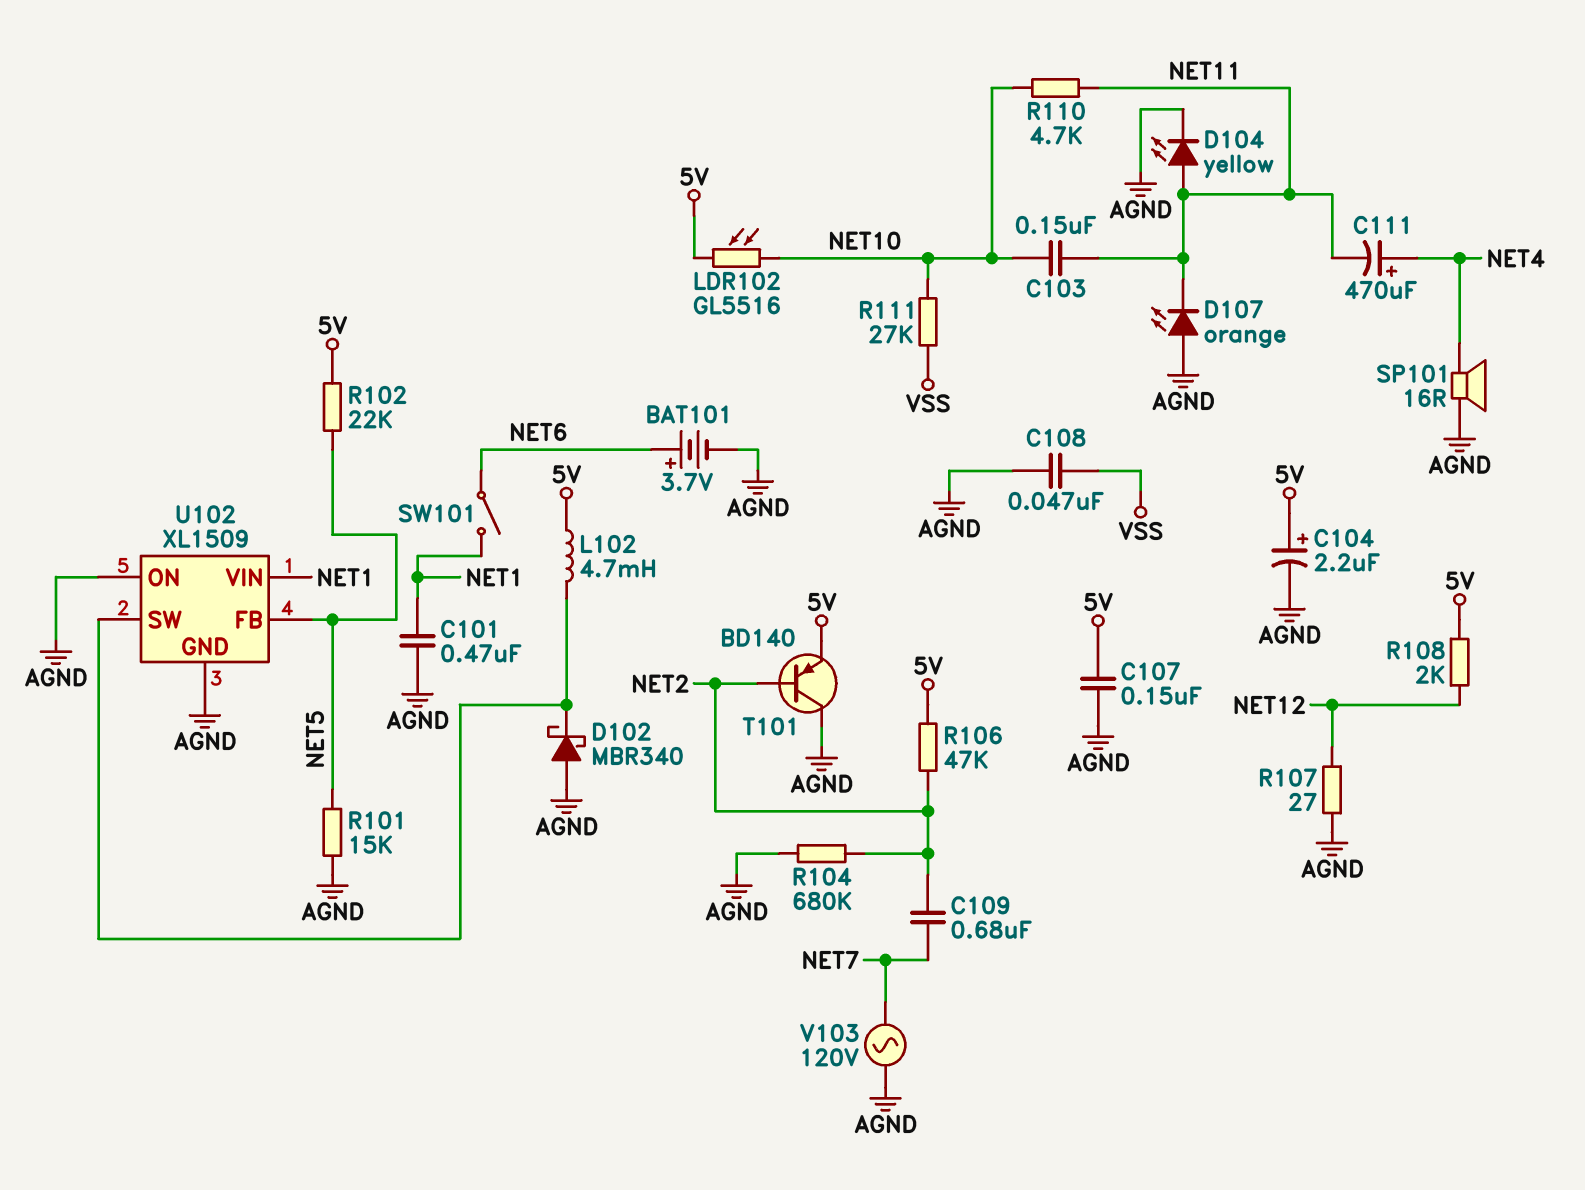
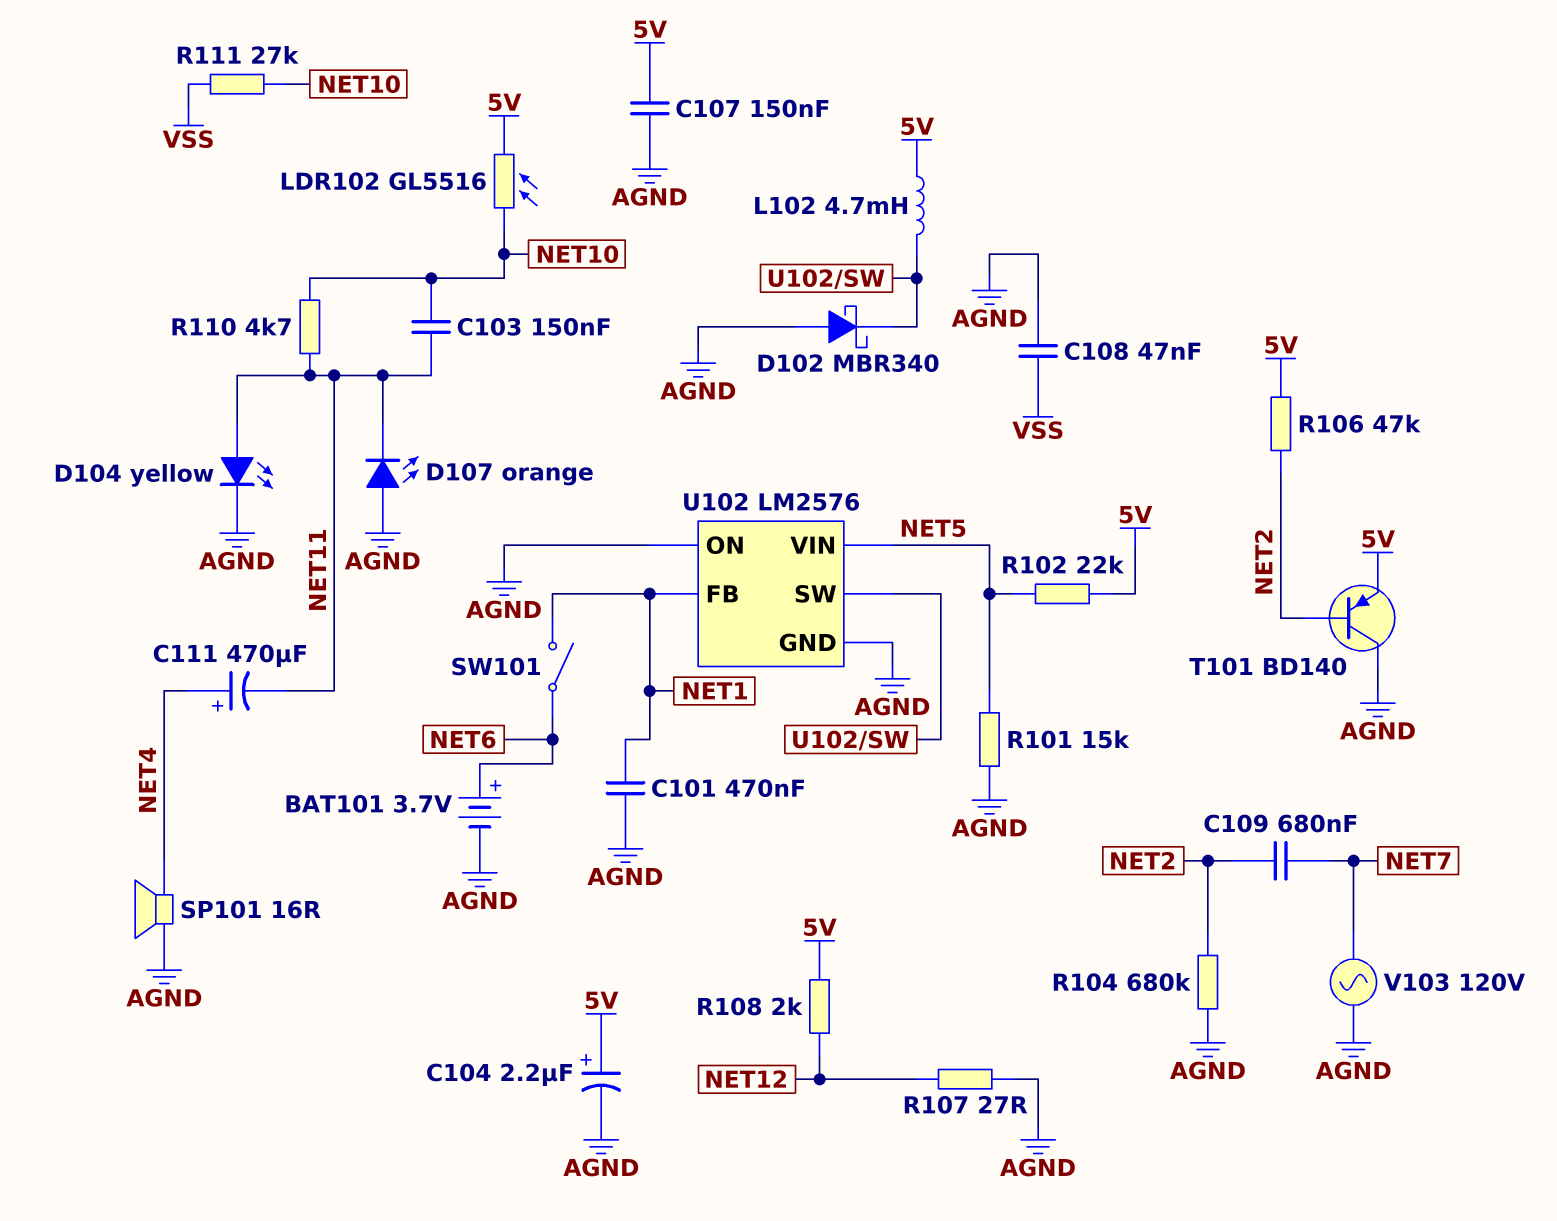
U102: XL1509 -> LM2576
U102 pin FB: NET5 -> NET1
U102 pin VIN: NET1 -> NET5

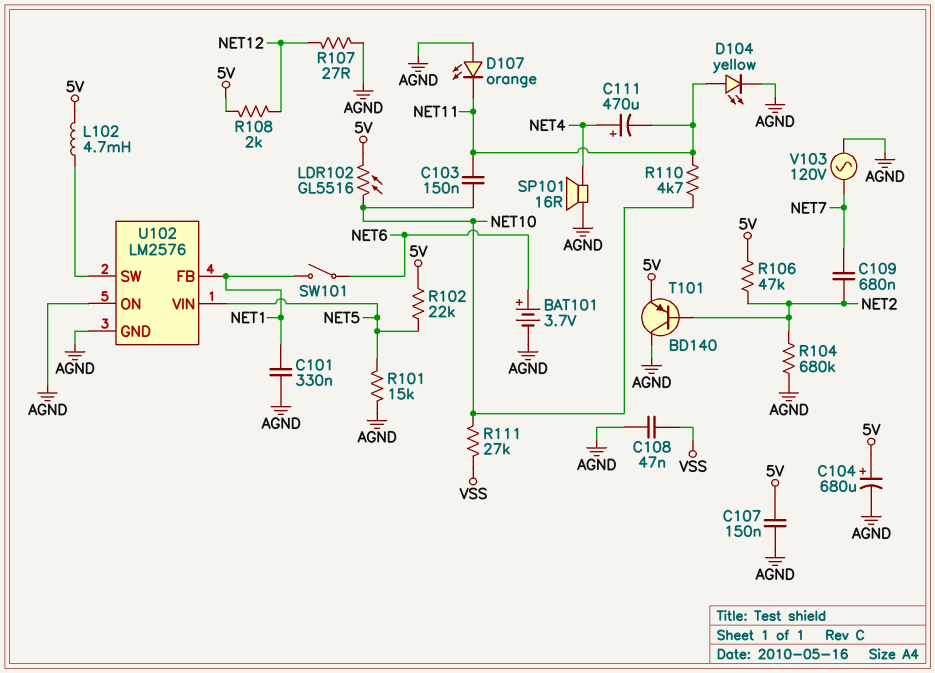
C101: 470nF (AGND, NET1) -> 330nF (AGND, NET1)
C104: 2.2uF (plus 5V, minus AGND) -> 680uF (plus 5V, minus AGND)
D102: schottky MBR340 (A AGND, K U102/SW) -> none

